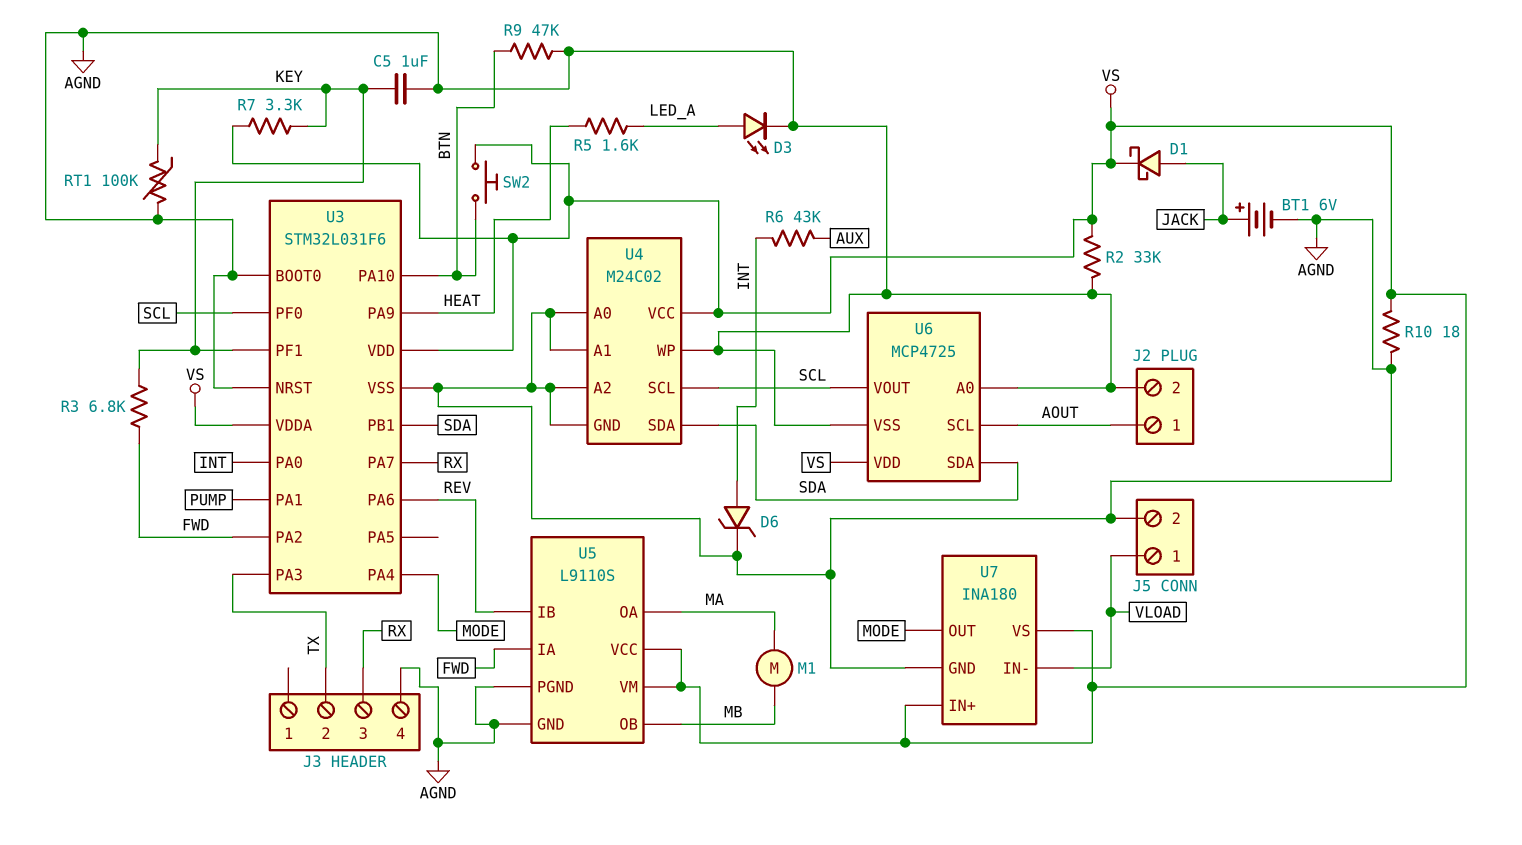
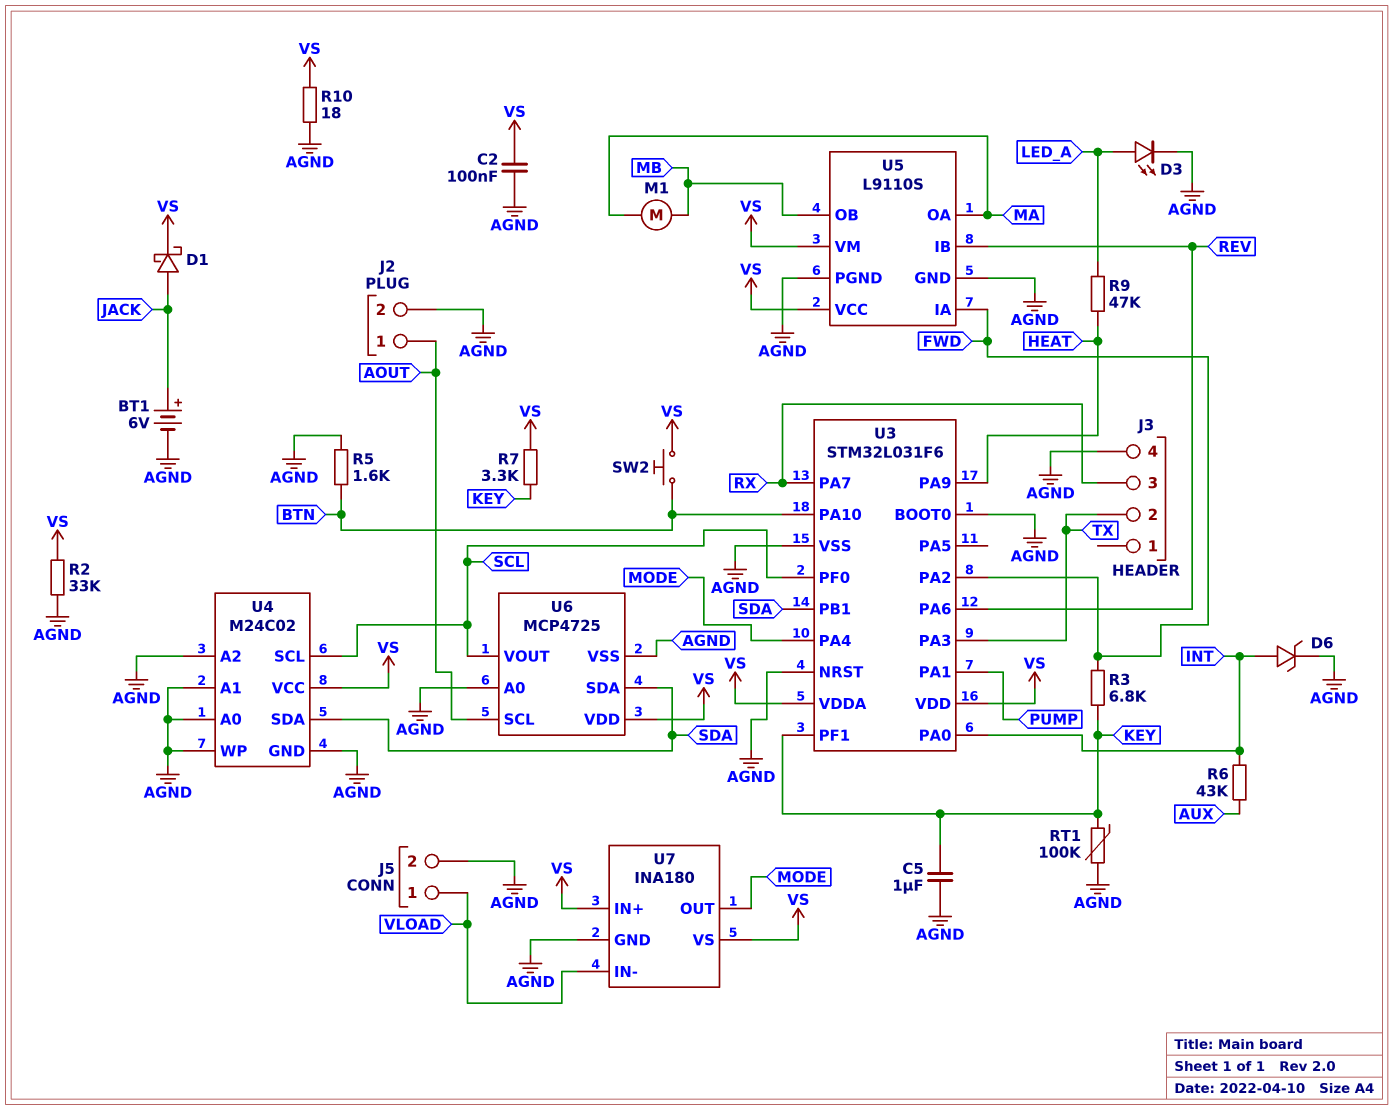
C2: none -> 100nF (AGND, VS)
R5: 1.6k (HEAT, LED_A) -> 1.6k (AGND, BTN)
R9: 47k (AGND, BTN) -> 47k (HEAT, LED_A)

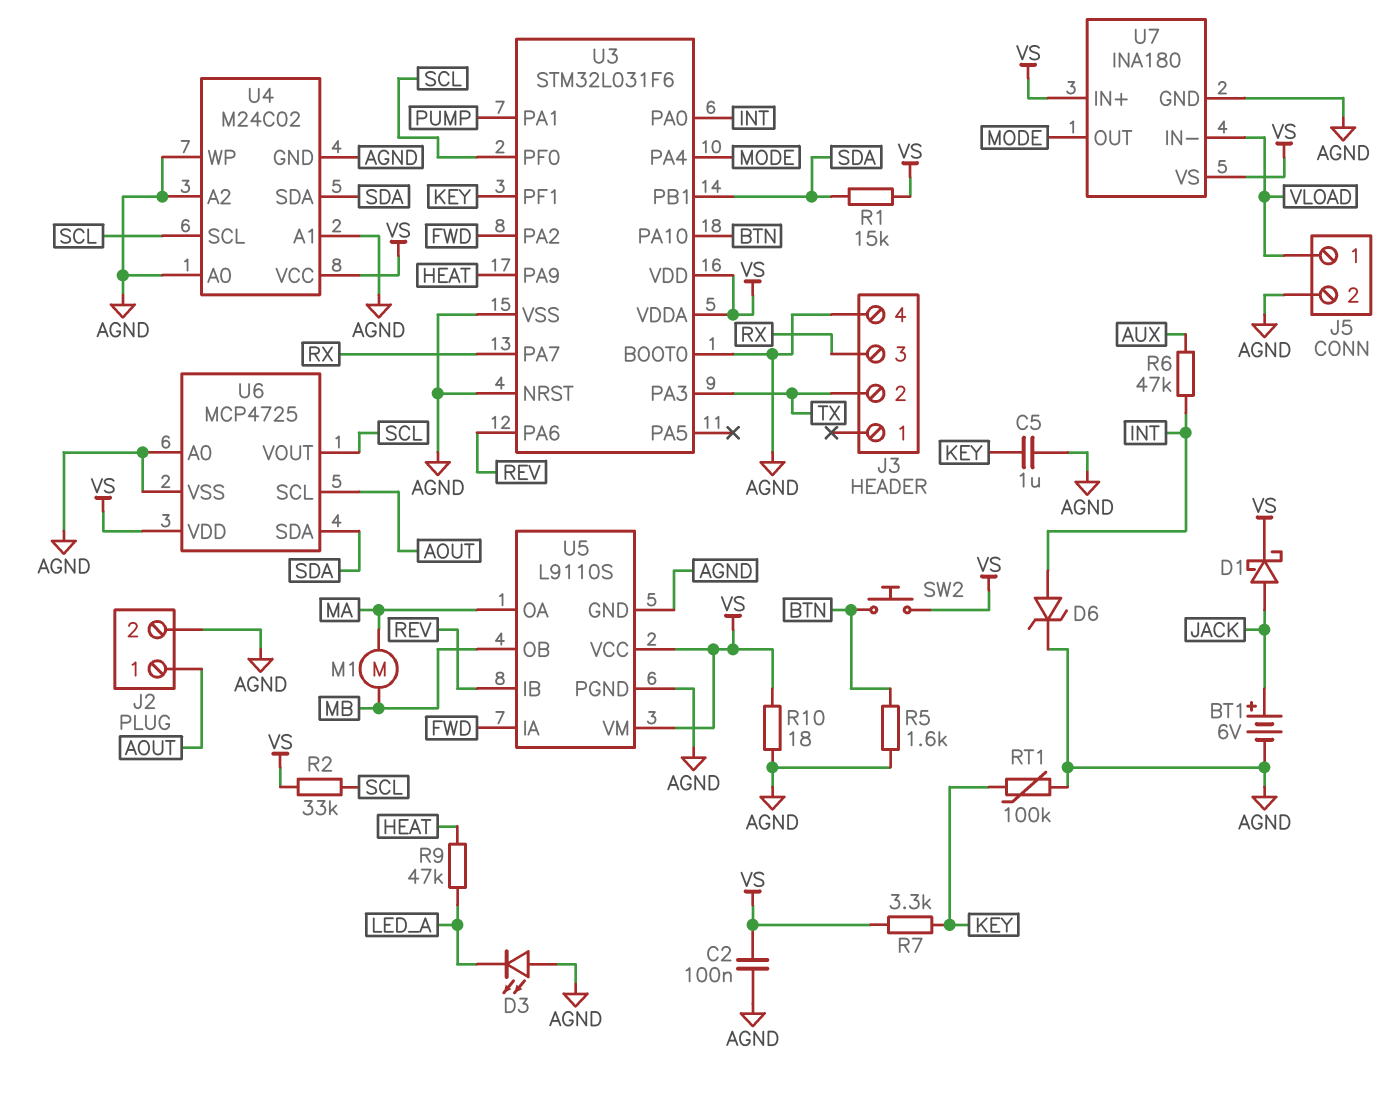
D3: LED (A LED_A, K AGND) -> LED (A AGND, K LED_A)
R1: none -> 15k (SDA, VS)
R2: 33k (AGND, VS) -> 33k (SCL, VS)
R3: 6.8k (FWD, KEY) -> none
R6: 43k (AUX, INT) -> 47k (AUX, INT)

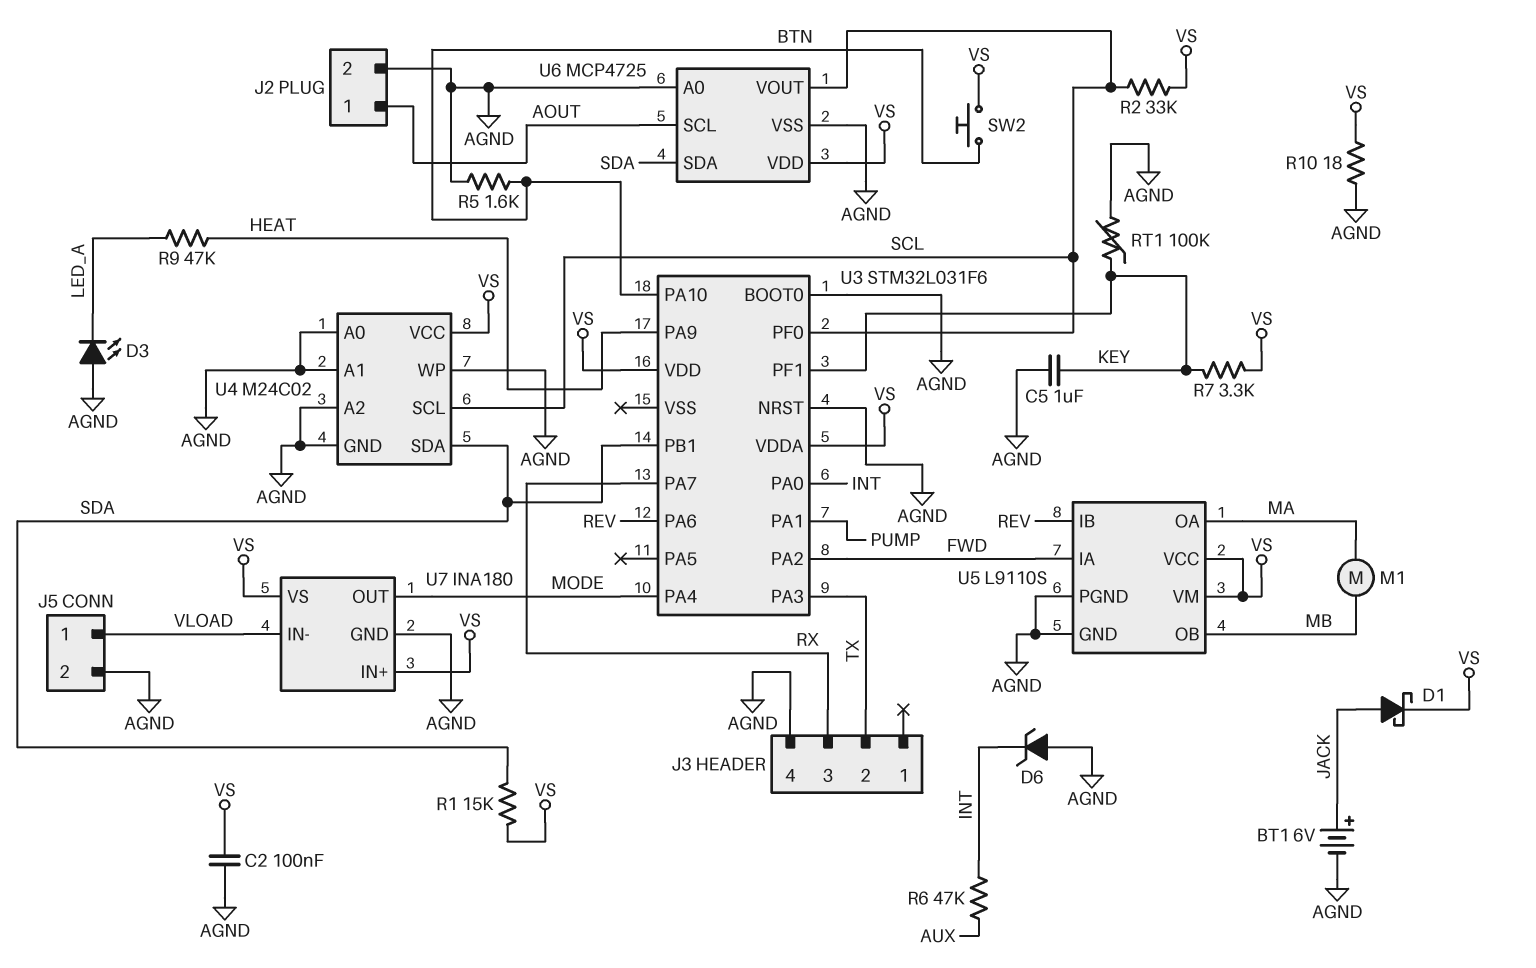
D6: zener (A INT, K AGND) -> zener (A AGND, K INT)
U3 pin VSS: AGND -> none

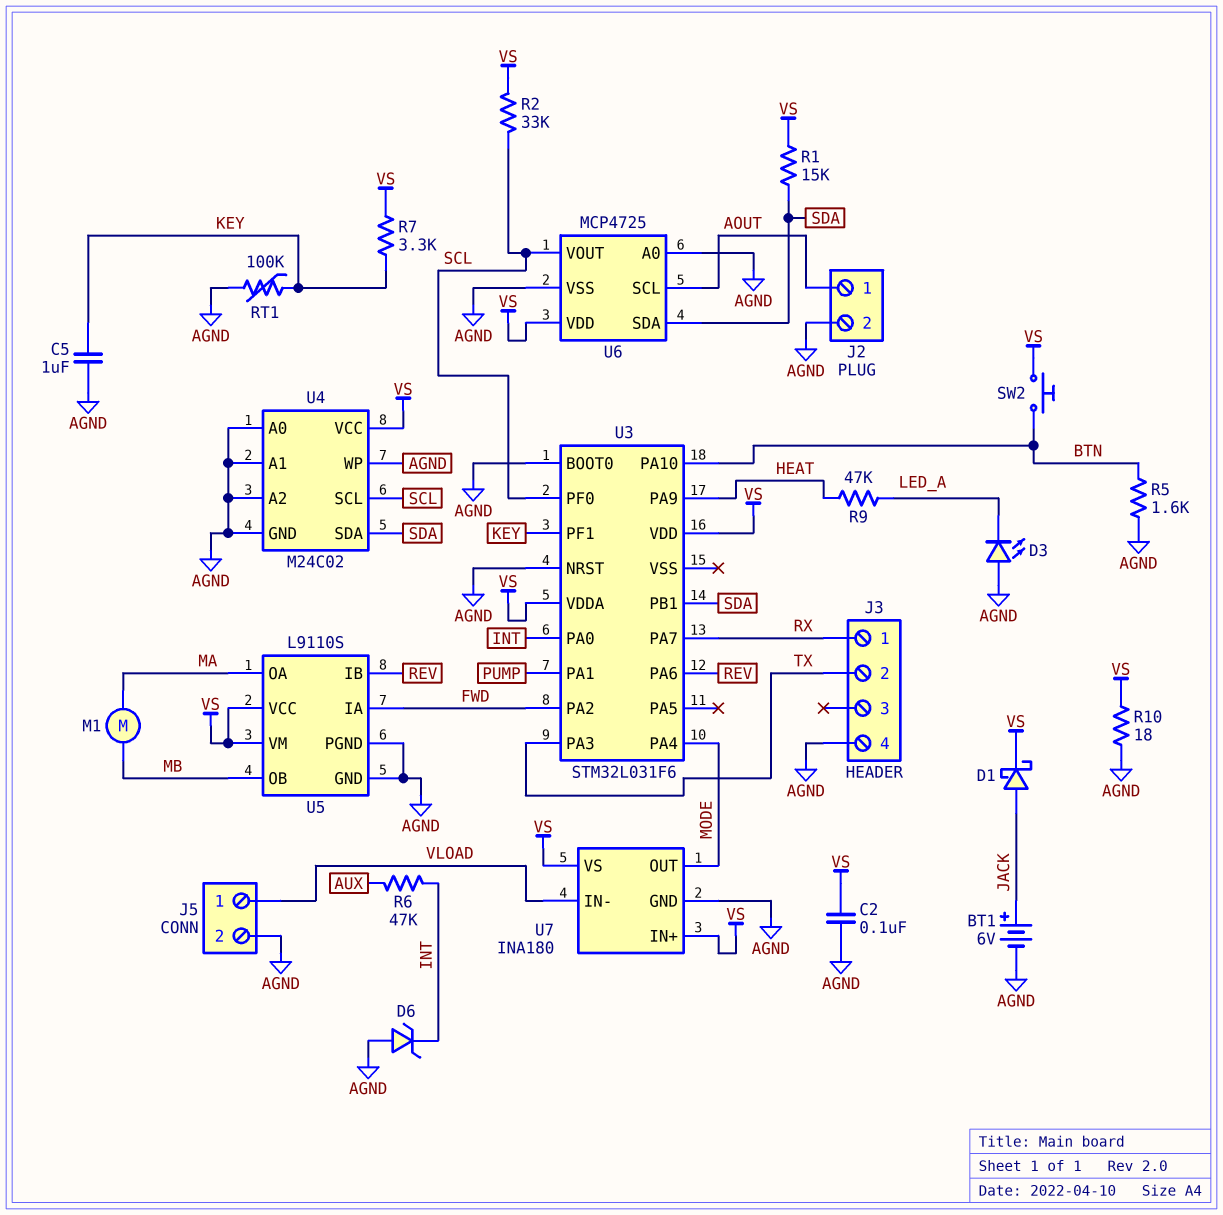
J3 pin 1: none -> RX
J3 pin 3: RX -> none

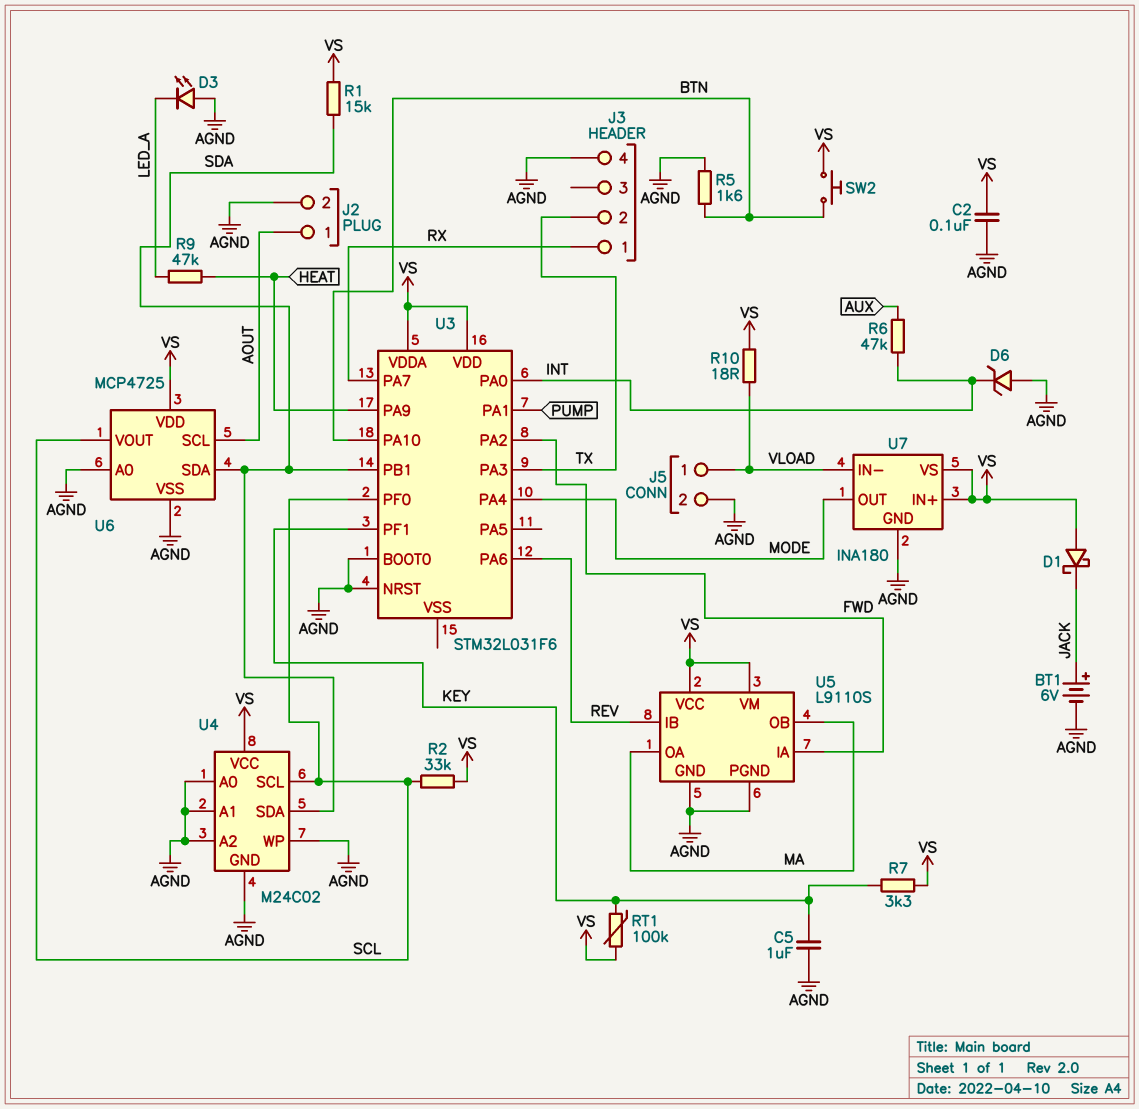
D1: schottky (A JACK, K VS) -> schottky (A VS, K JACK)
M1: motor (MA, MB) -> none
R10: 18 (AGND, VS) -> 18 (VLOAD, VS)
RT1: 100k (AGND, KEY) -> 100k (KEY, VS)
U5 pin OB: MB -> MA

